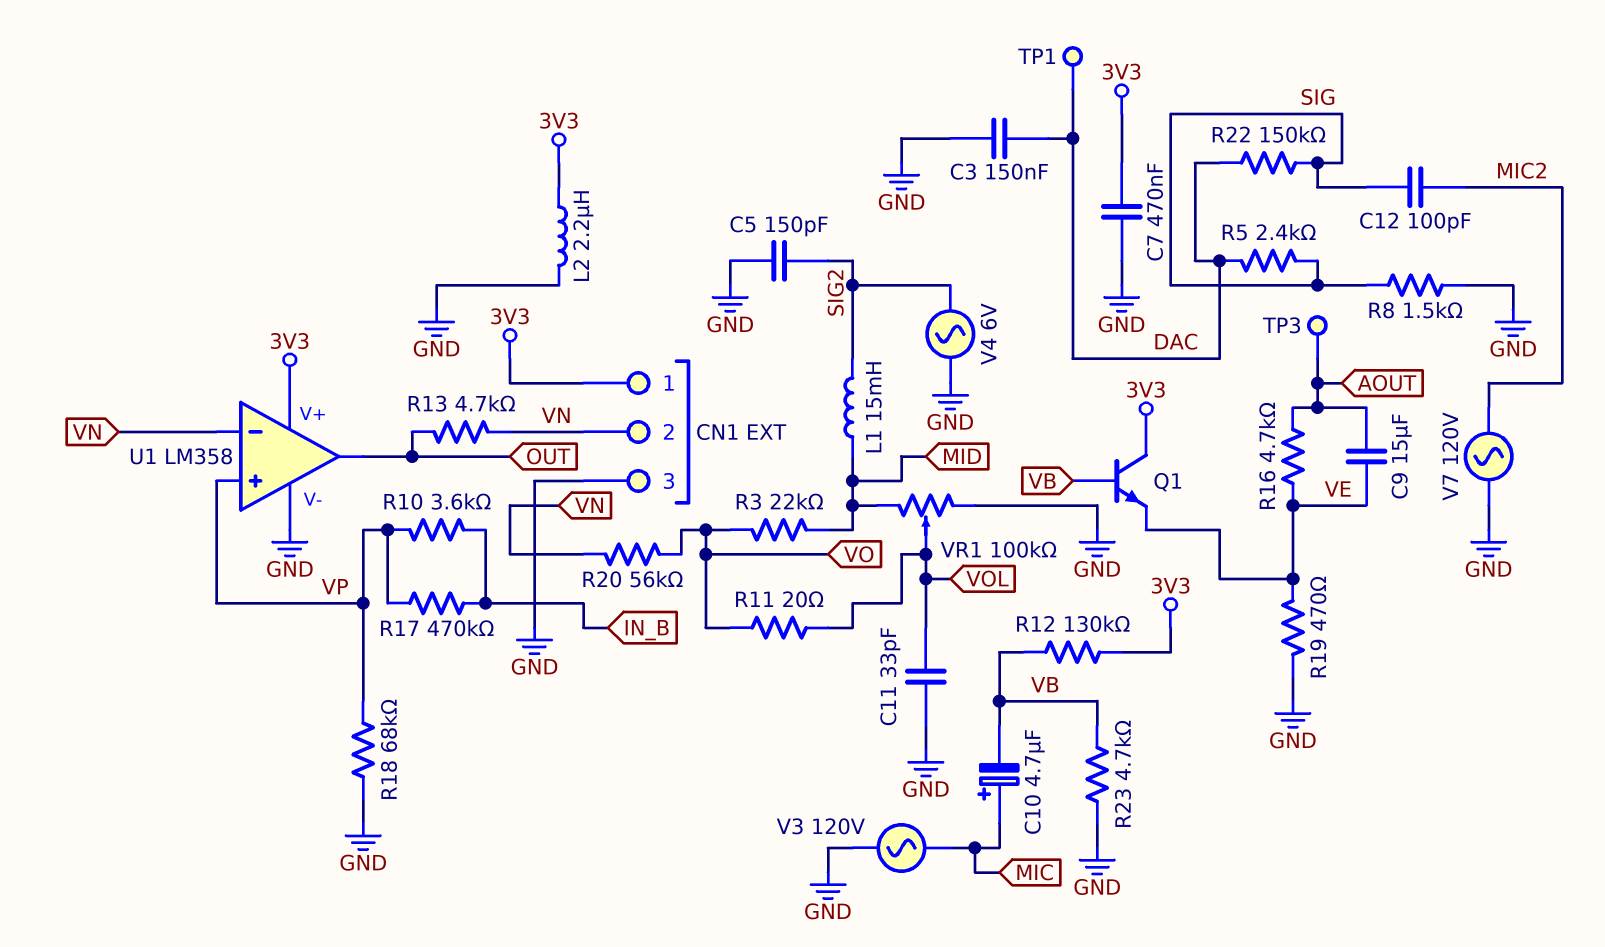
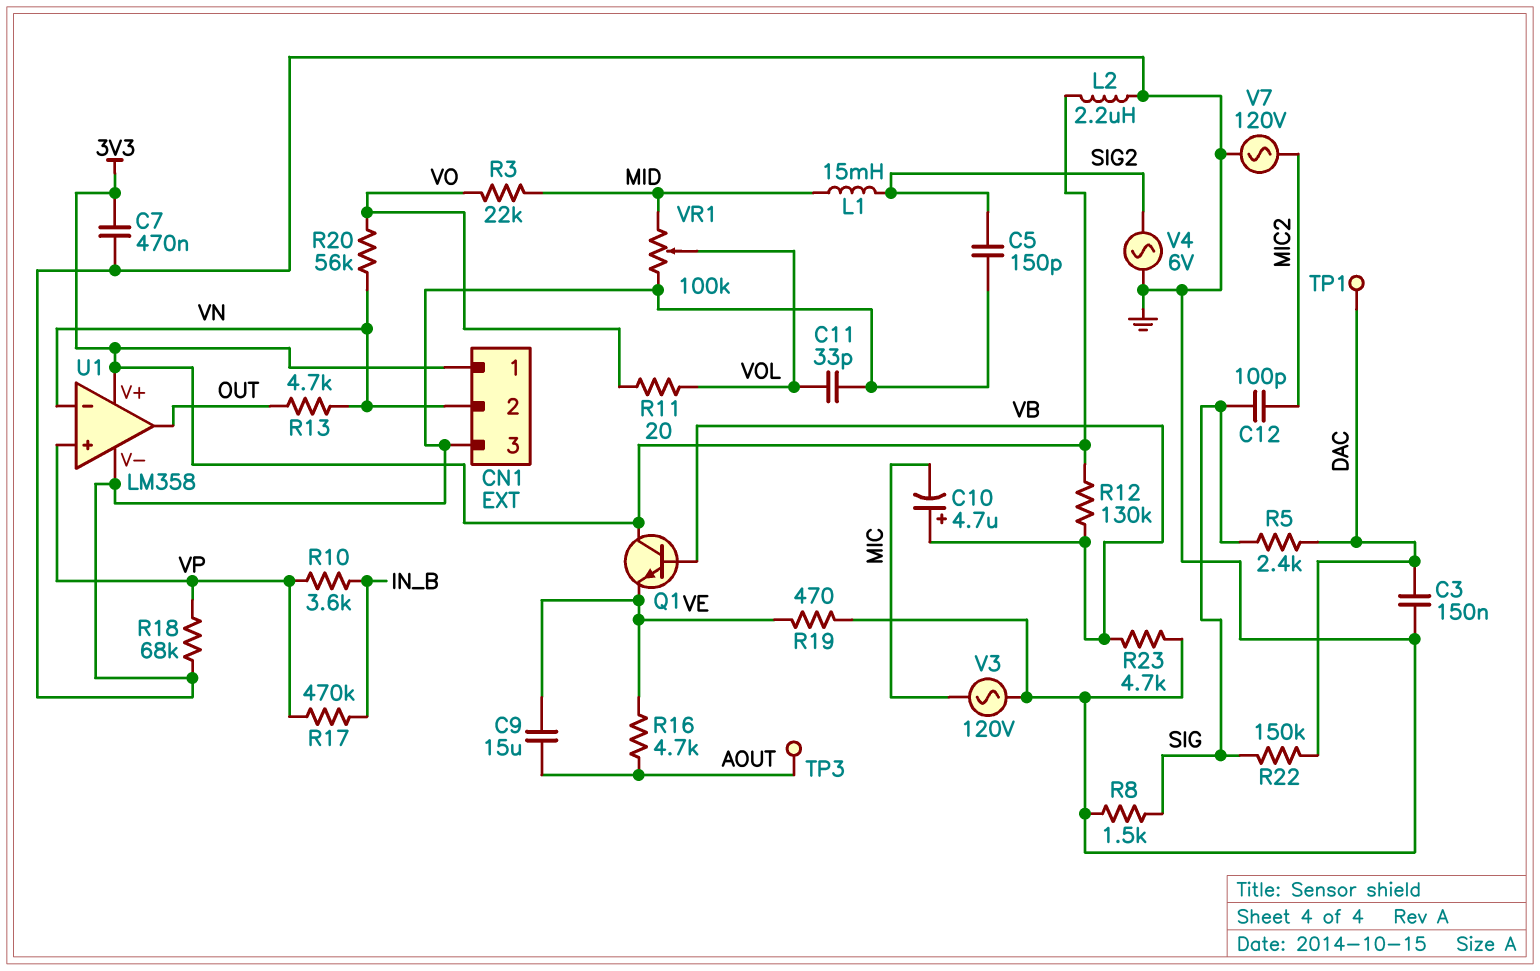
C10: 4.7uF (plus MIC, minus VB) -> 4.7uF (plus VB, minus MIC)

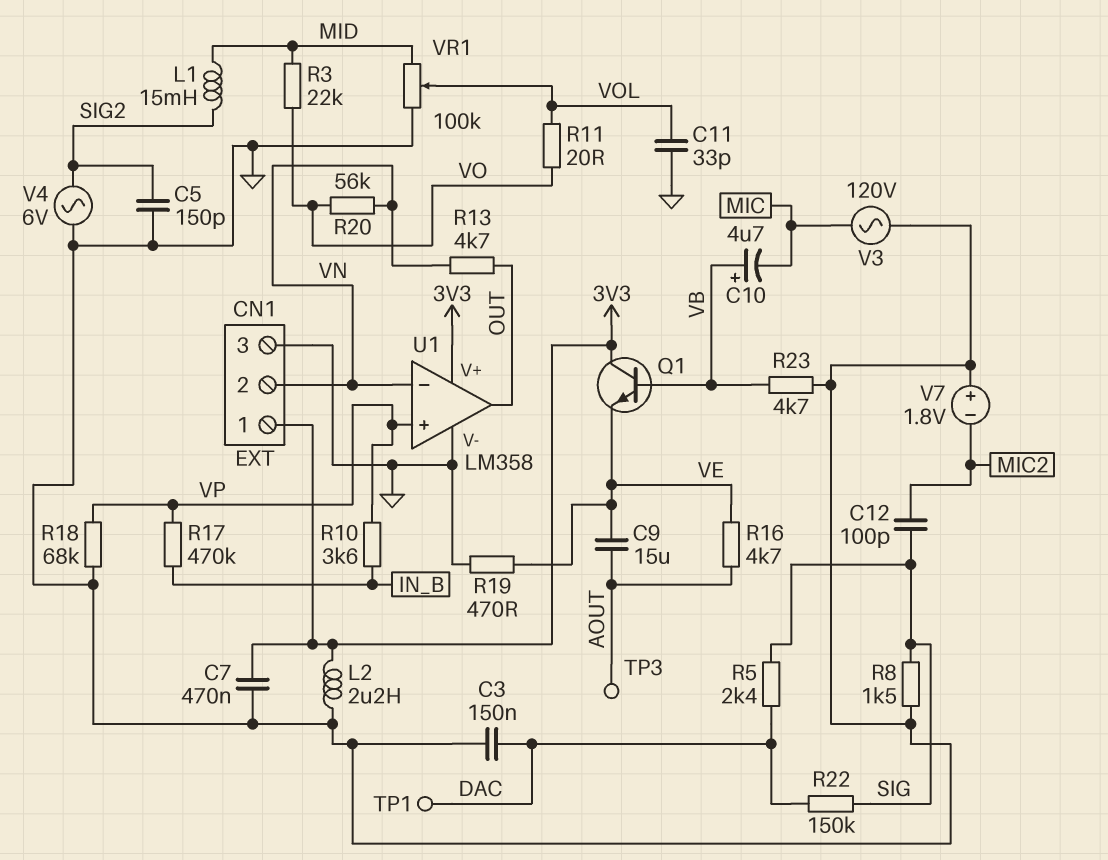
R12: 130k (3V3, VB) -> none
V7: AC 120V (GND, MIC2) -> 1.8V (plus GND, minus MIC2)

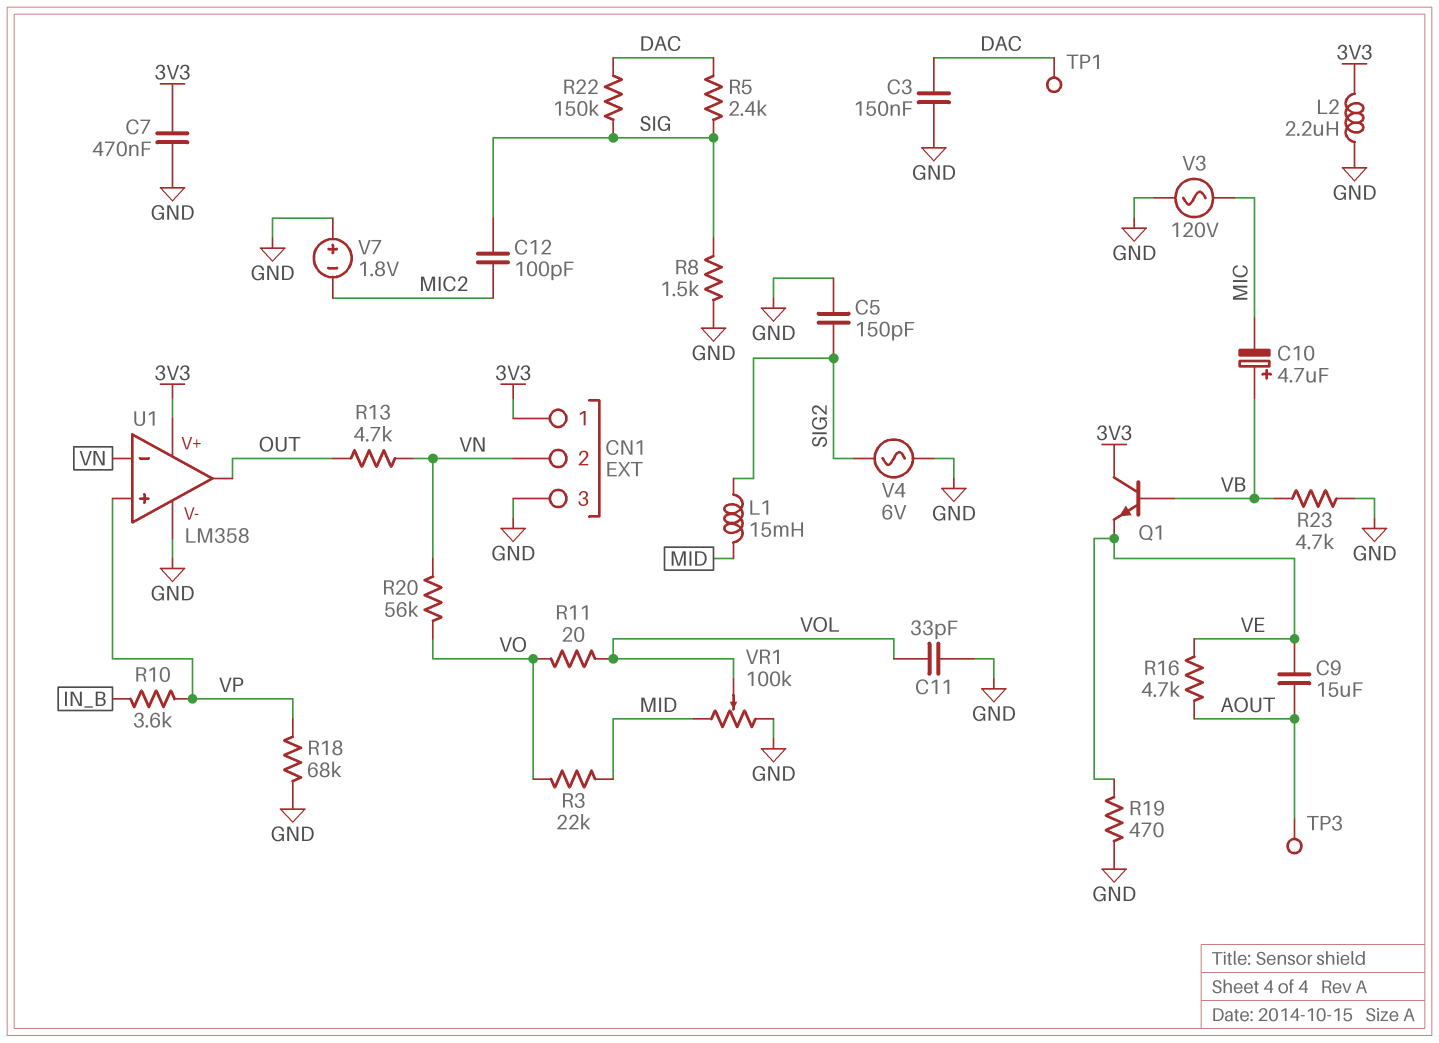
R17: 470k (IN_B, VP) -> none

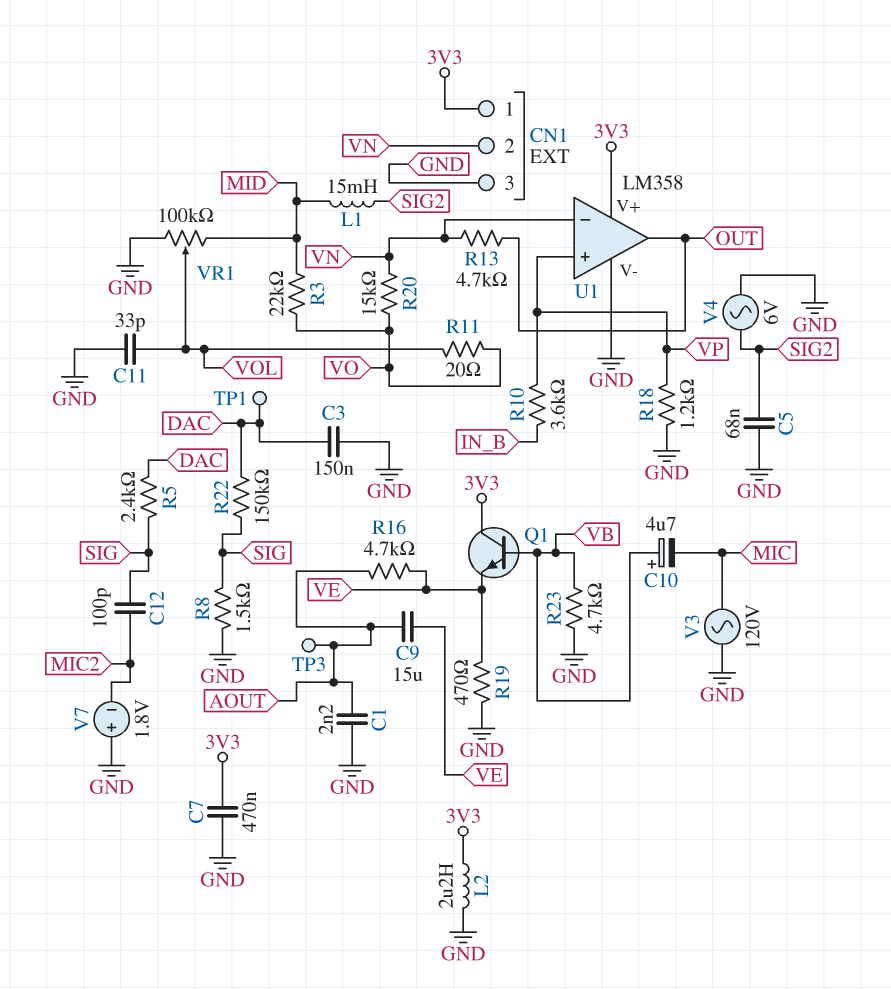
C1: none -> 2.2nF (AOUT, GND)
C5: 150pF (GND, SIG2) -> 68nF (GND, SIG2)
R18: 68k (GND, VP) -> 1.2k (GND, VP)
R20: 56k (VN, VO) -> 15k (VN, VO)

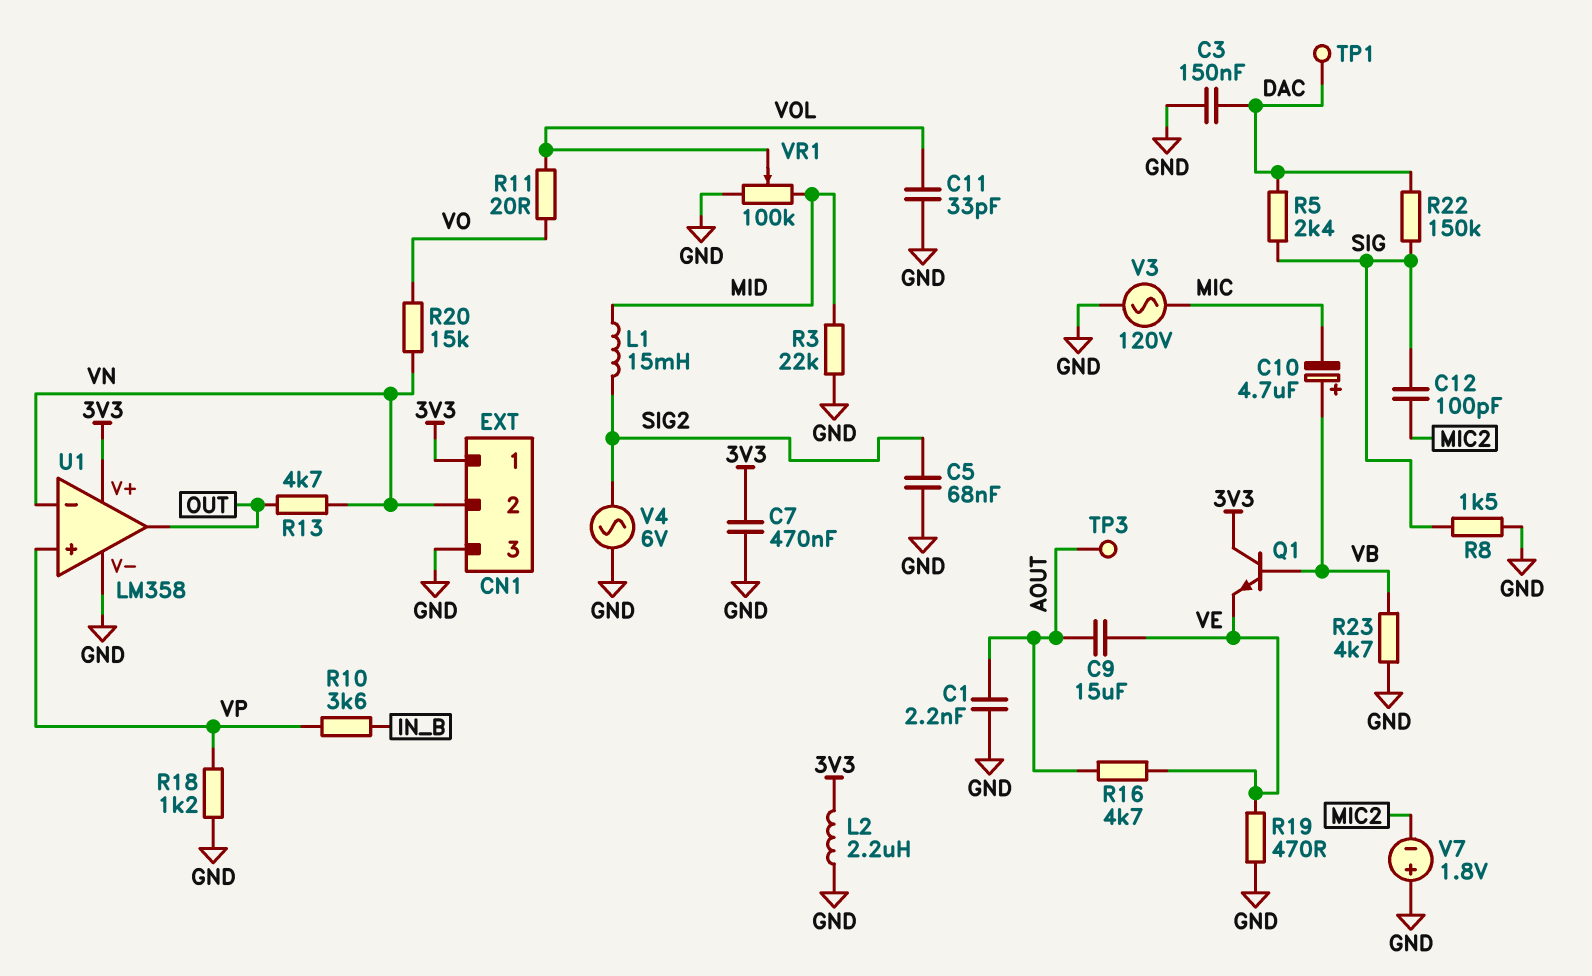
R3: 22k (MID, VO) -> 22k (GND, MID)

